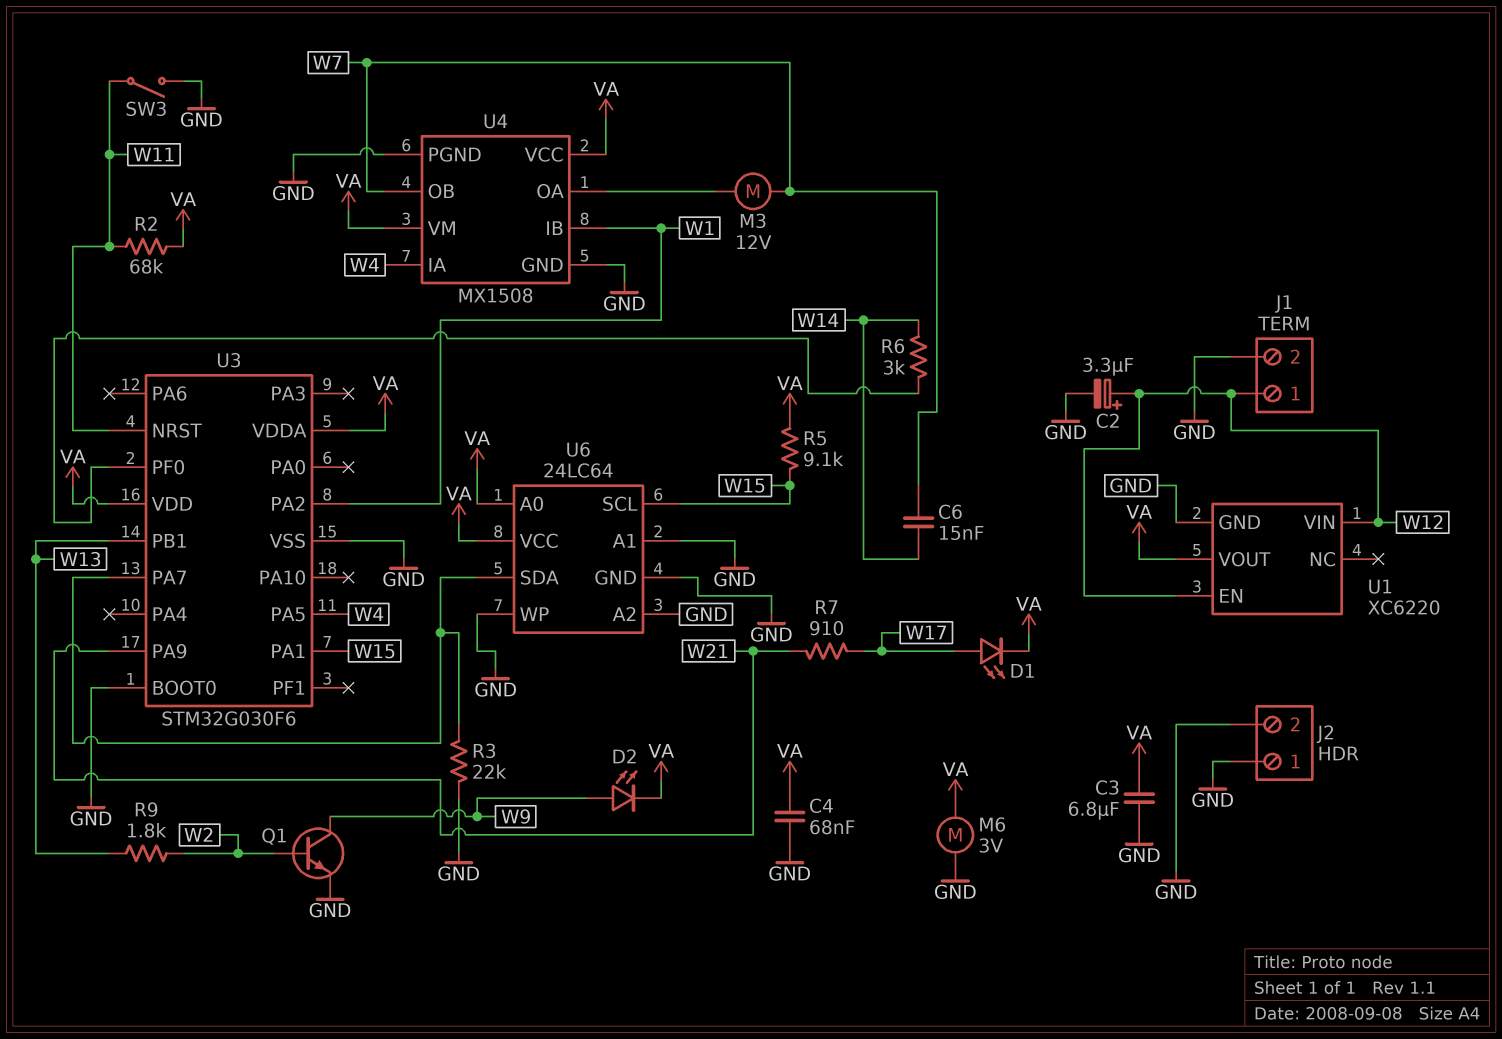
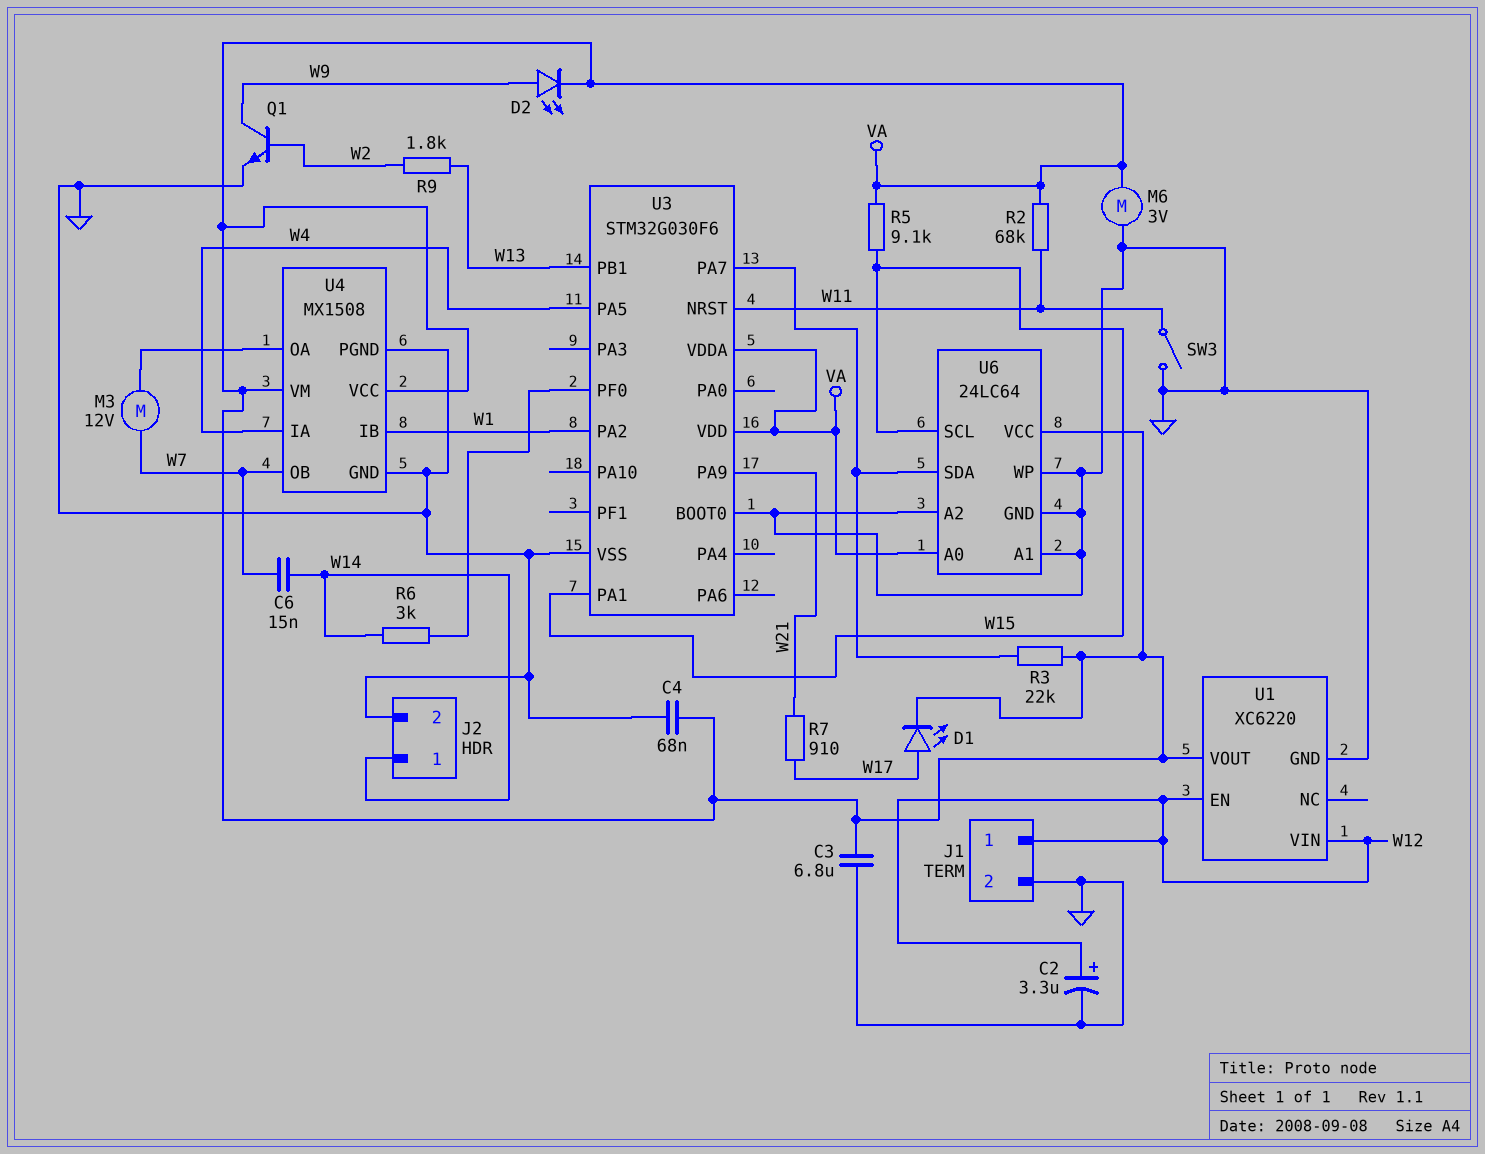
J2 pin 1: GND -> W14
R3: 22k (GND, U3/PA7) -> 22k (U3/PA7, VA)

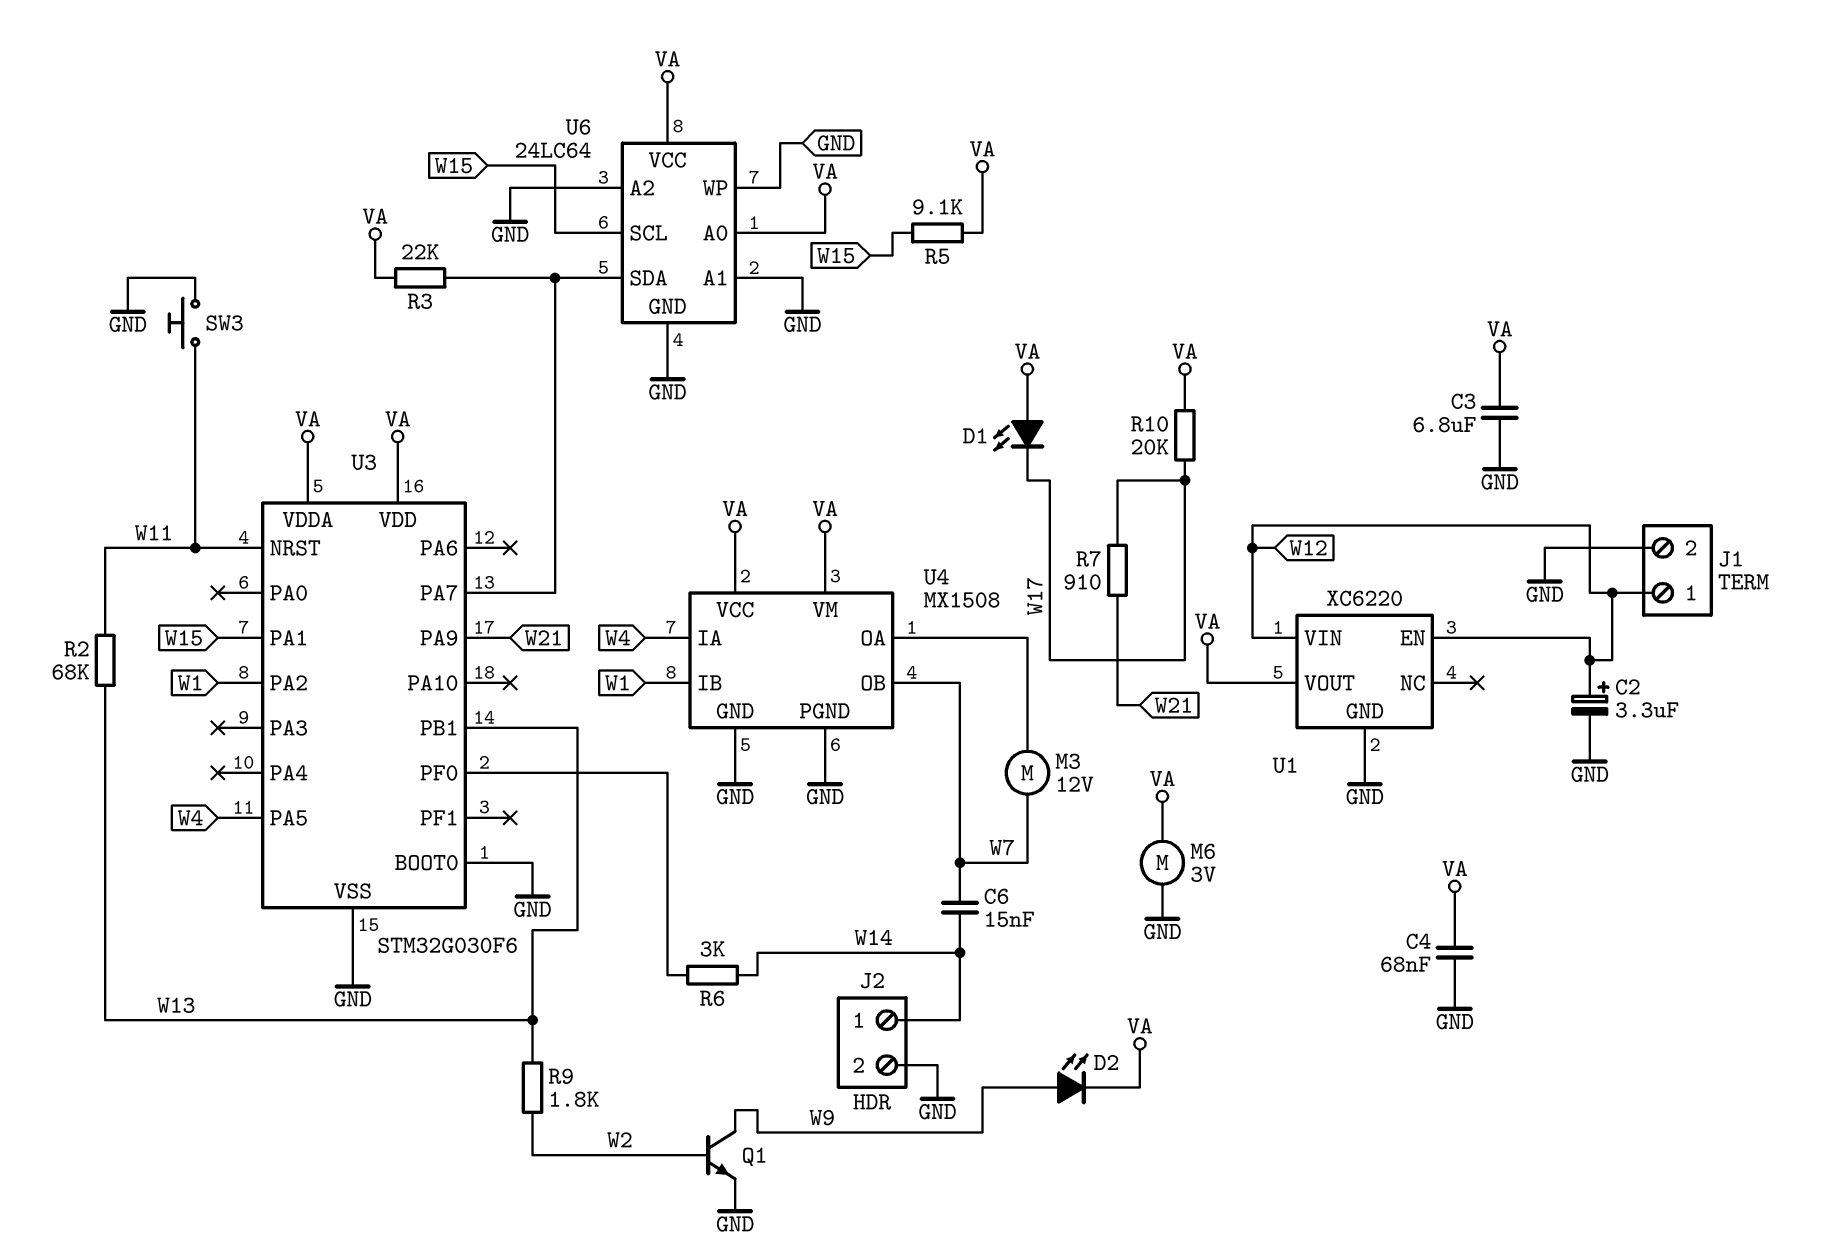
D1: LED (A W17, K VA) -> LED (A VA, K W17)
R2: 68k (VA, W11) -> 68k (W11, W13)
R10: none -> 20k (VA, W17)
SW3: switch (GND, W11) -> button (GND, W11)

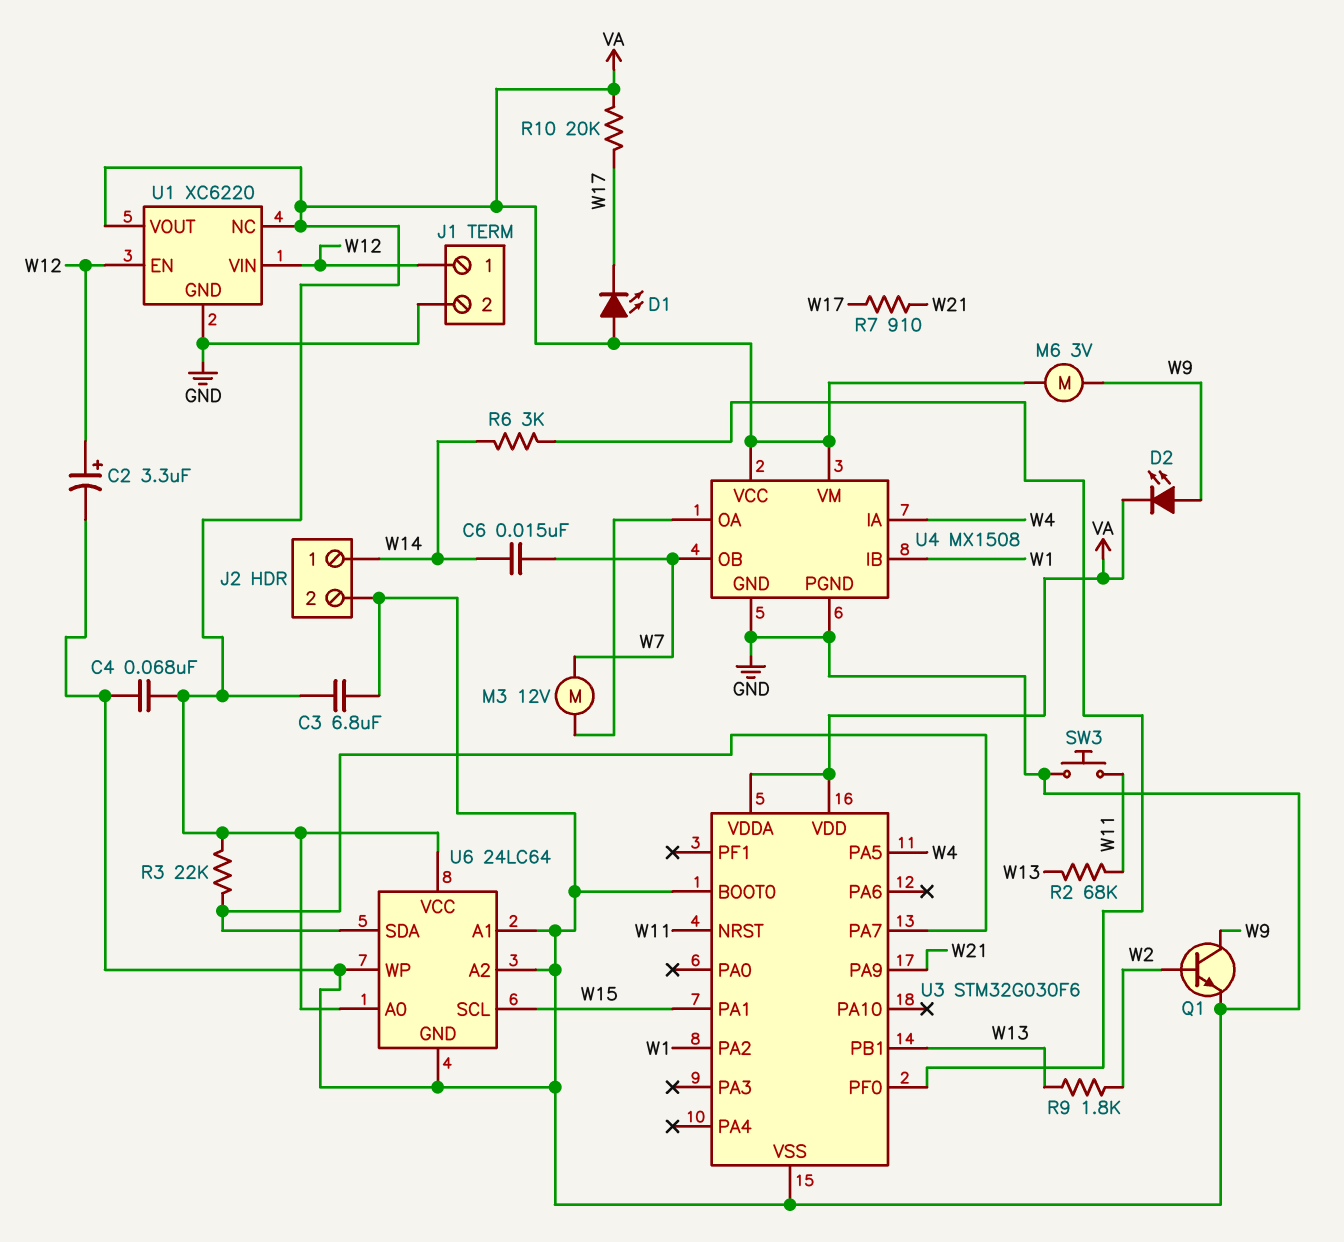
M6: motor 3V (GND, VA) -> motor 3V (VA, W9)
R5: 9.1k (VA, W15) -> none
U1 pin NC: none -> VA

